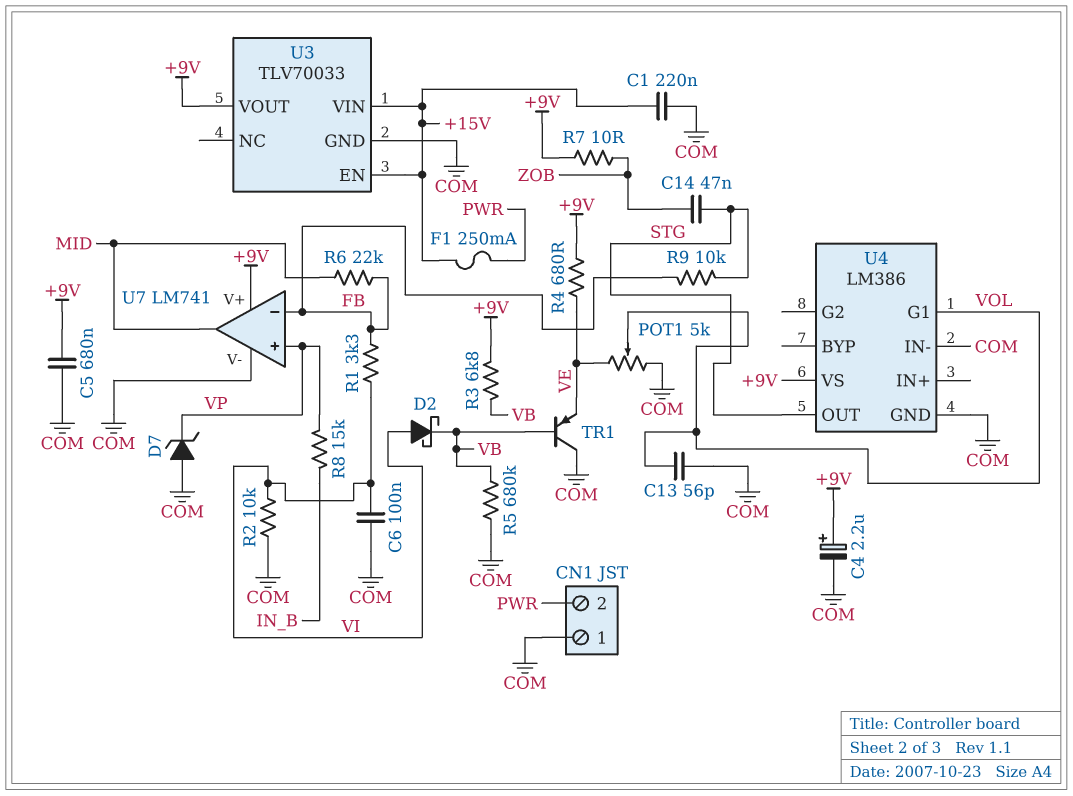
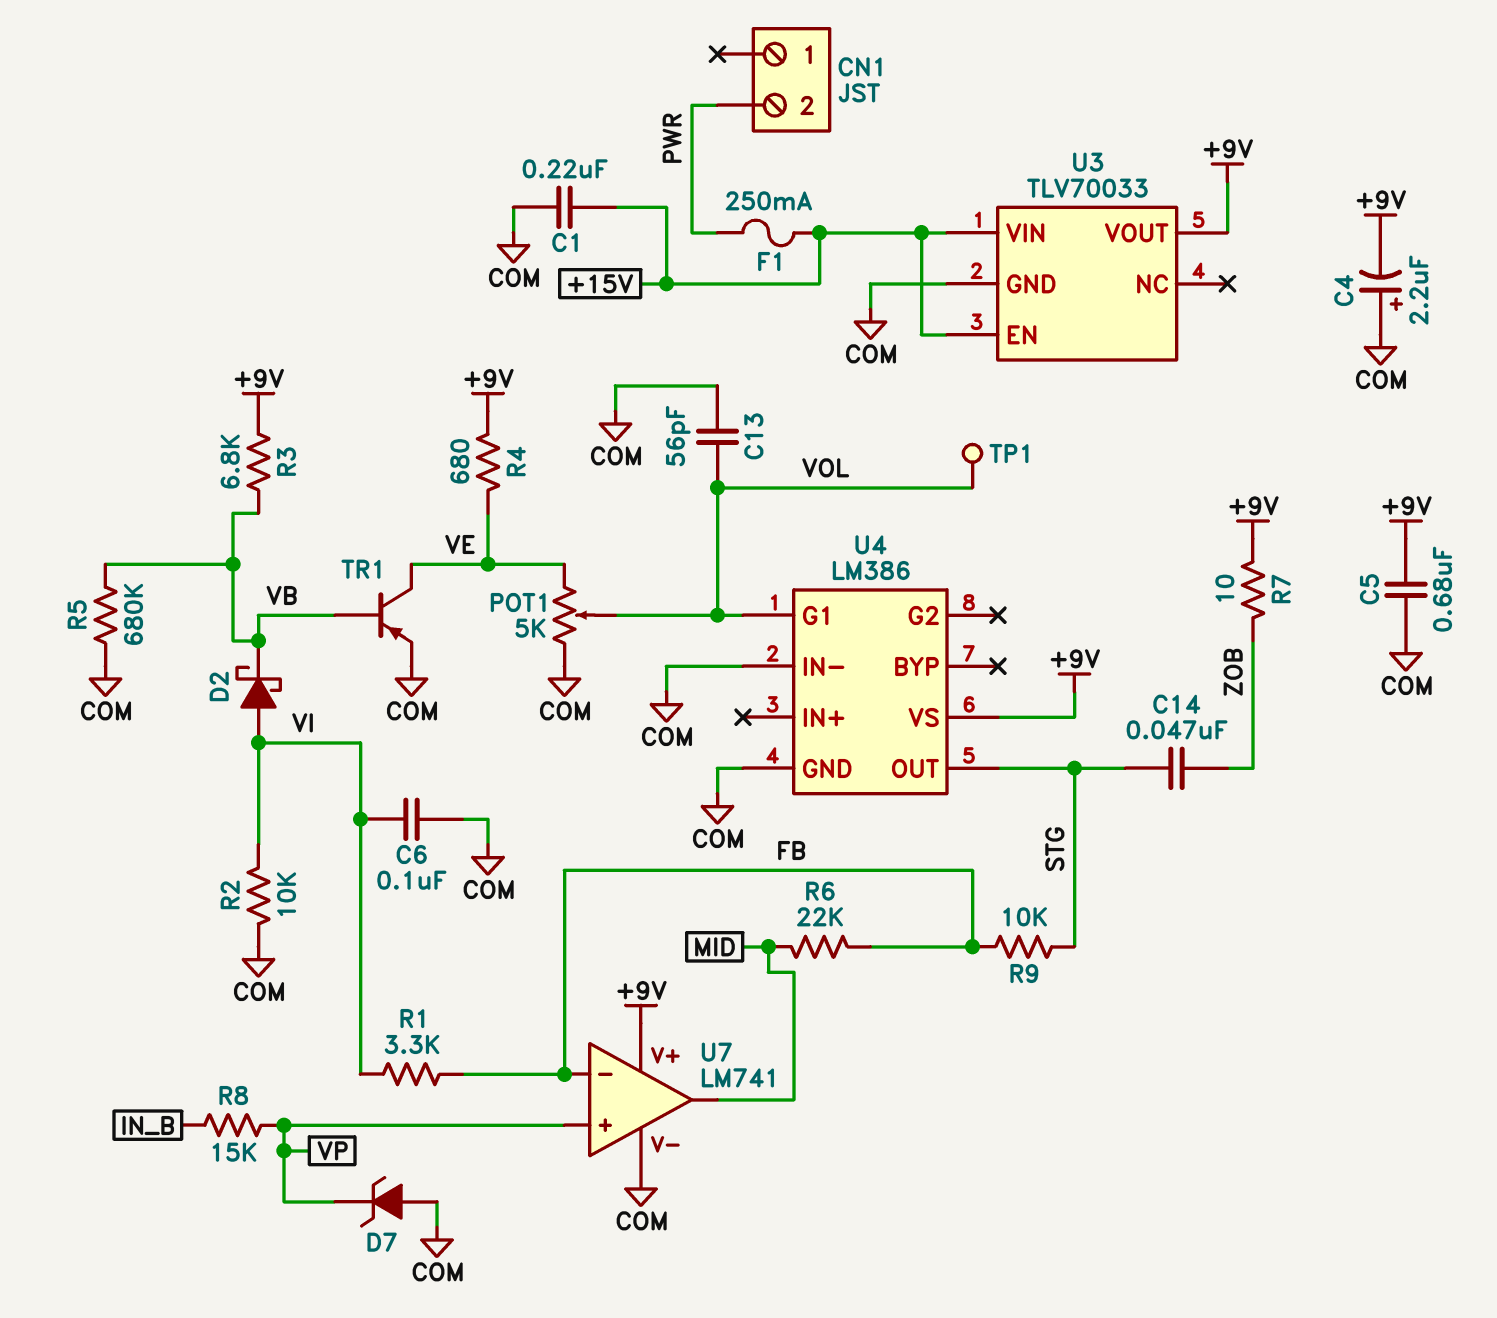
C4: 2.2uF (plus +9V, minus COM) -> 2.2uF (plus COM, minus +9V)
CN1 pin 1: COM -> none
TP1: none -> test point (VOL)
TR1: PNP (B VB, C COM, E VE) -> PNP (B VB, C VE, E COM)

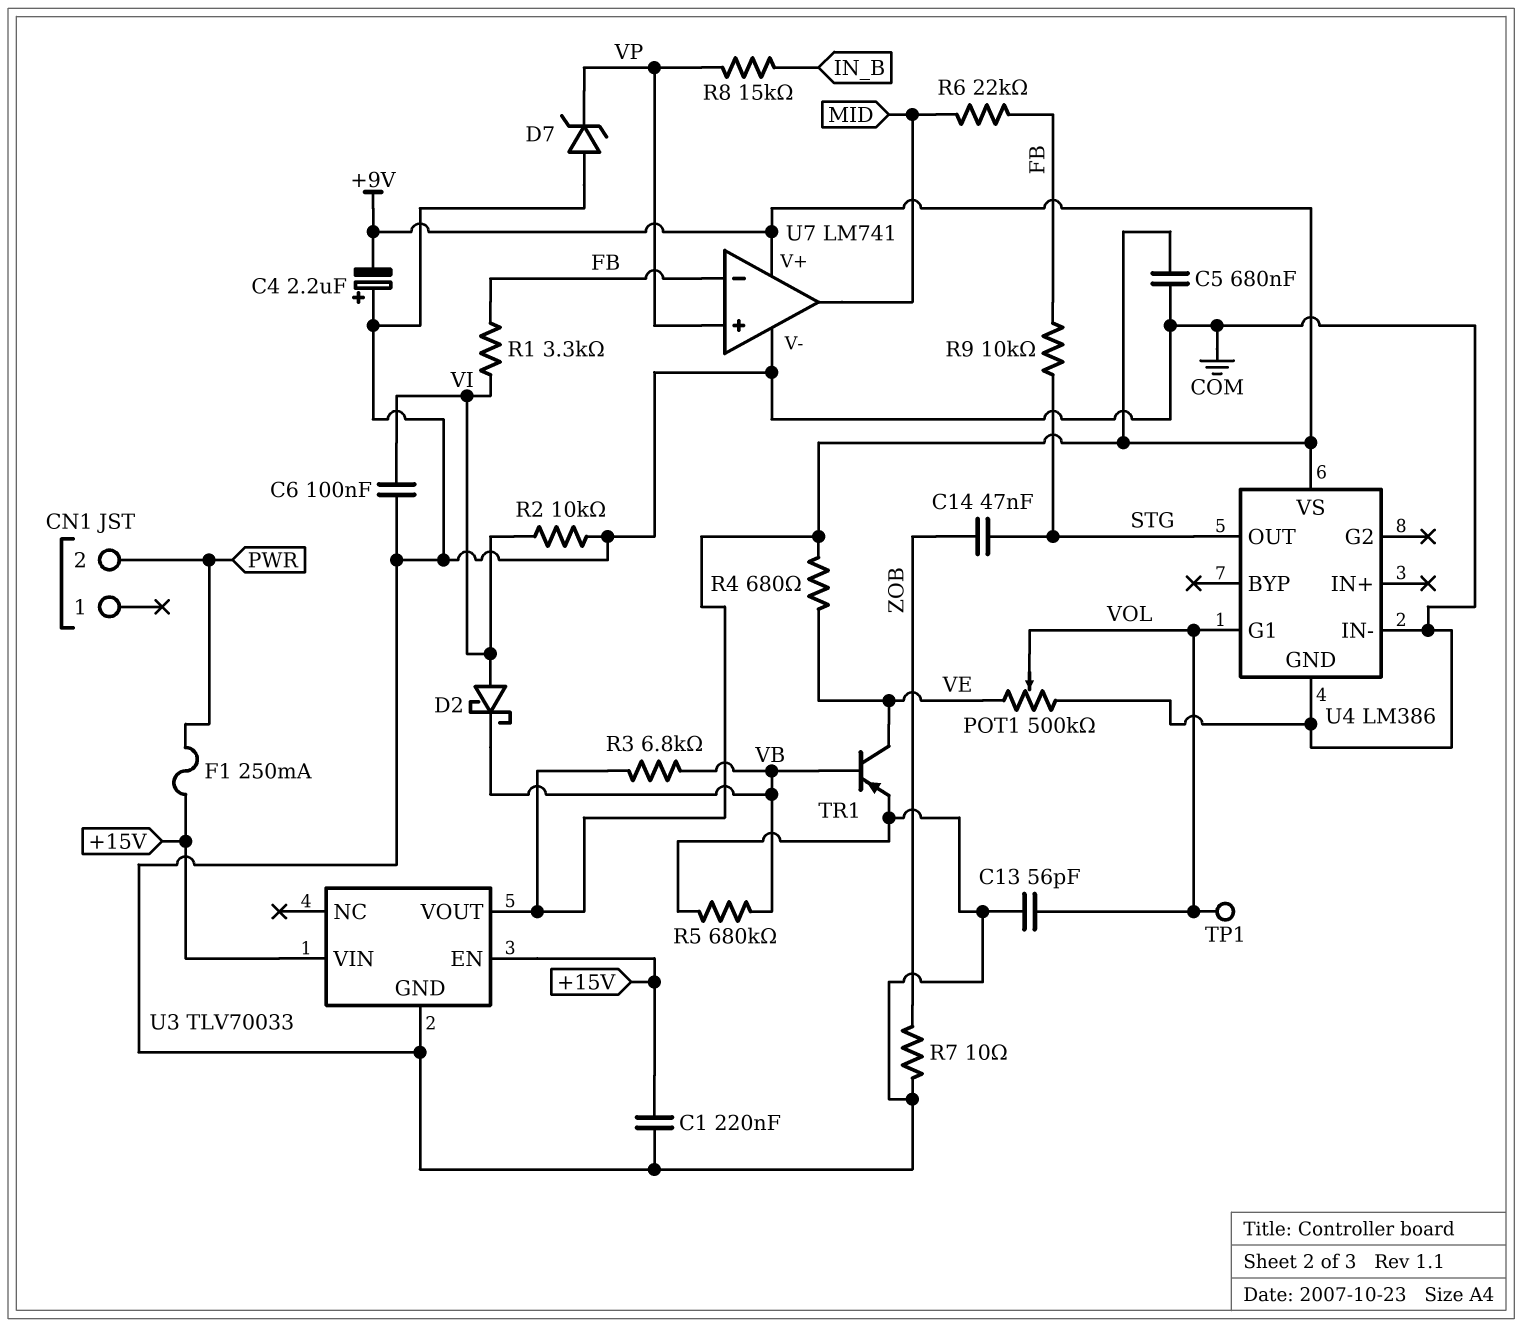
POT1: 5k (COM, VE, wiper VOL) -> 500k (COM, VE, wiper VOL)
R7: 10 (+9V, ZOB) -> 10 (COM, ZOB)

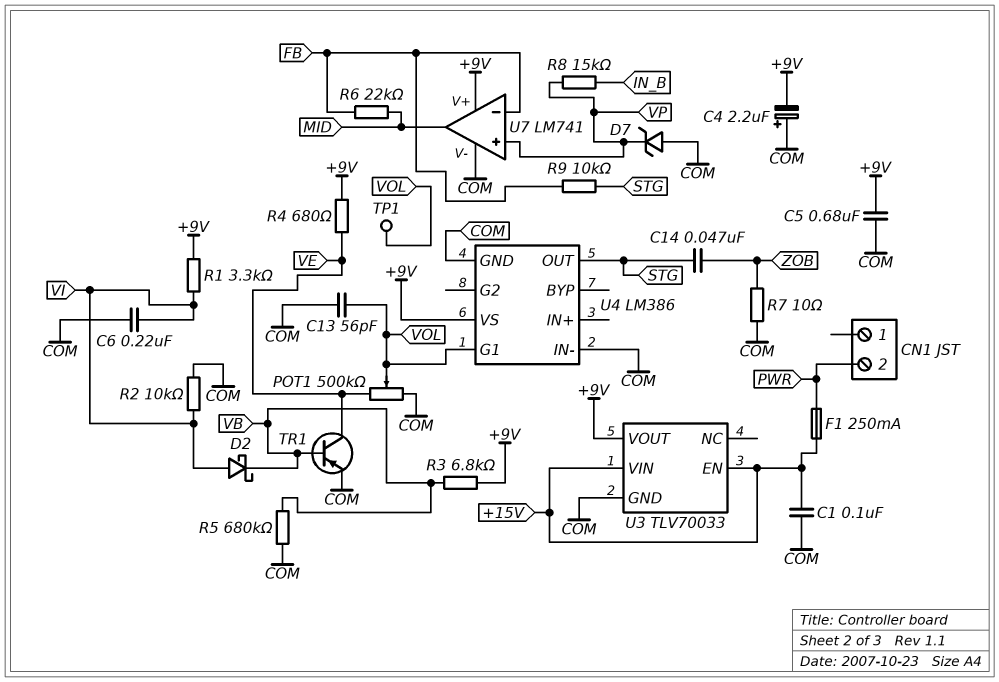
C1: 220nF (+15V, COM) -> 100nF (+15V, COM)
C6: 100nF (COM, VI) -> 220nF (COM, VI)
R1: 3.3k (FB, VI) -> 3.3k (+9V, VI)

